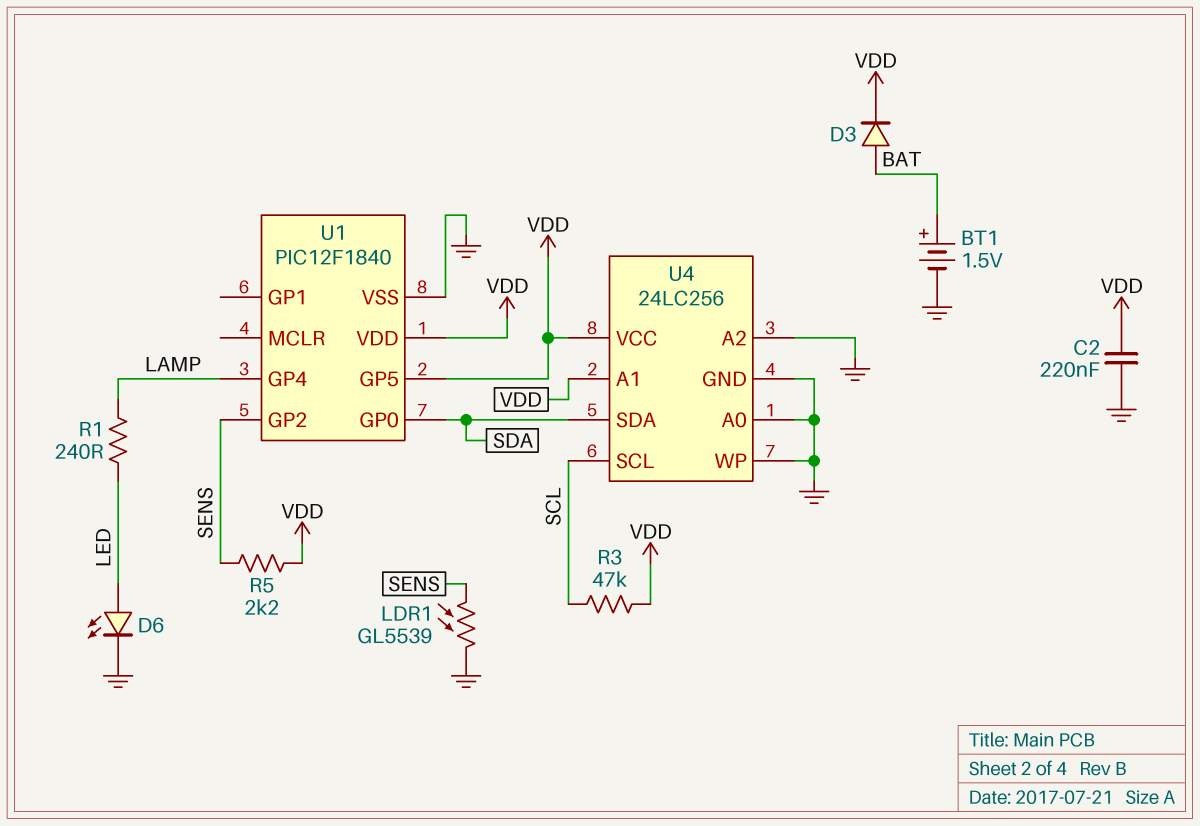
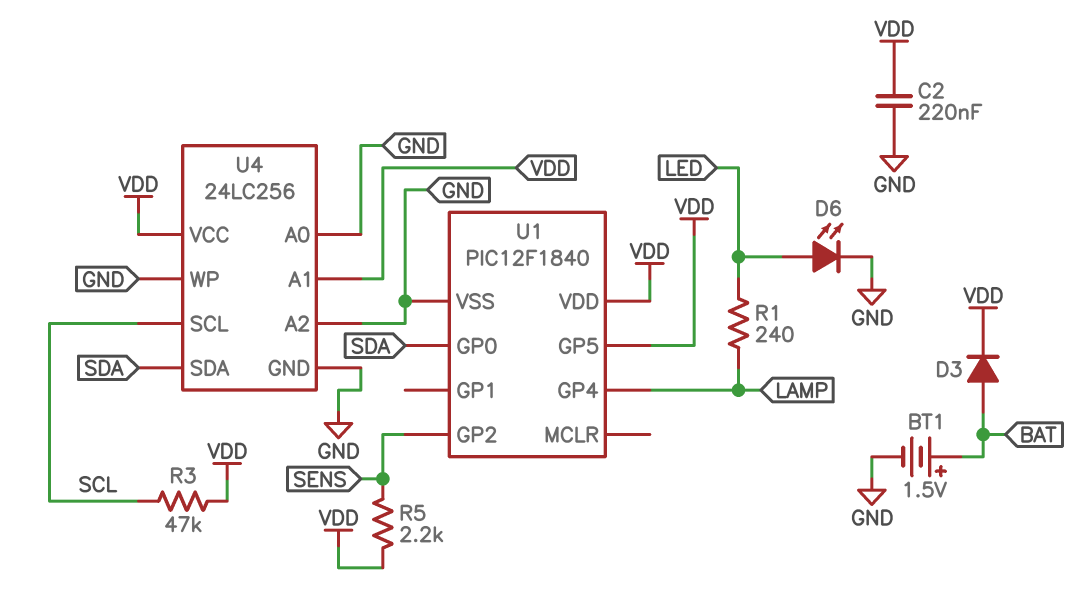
LDR1: GL5539 (GND, SENS) -> none

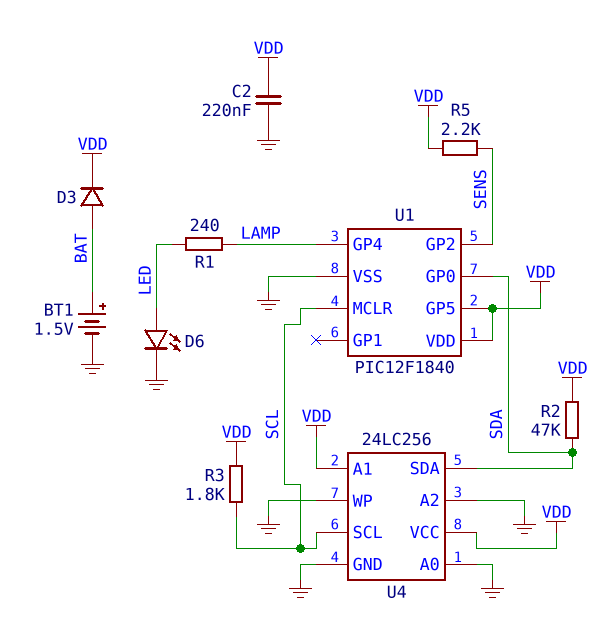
R2: none -> 47k (SDA, VDD)
R3: 47k (SCL, VDD) -> 1.8k (SCL, VDD)
U1 pin MCLR: none -> SCL

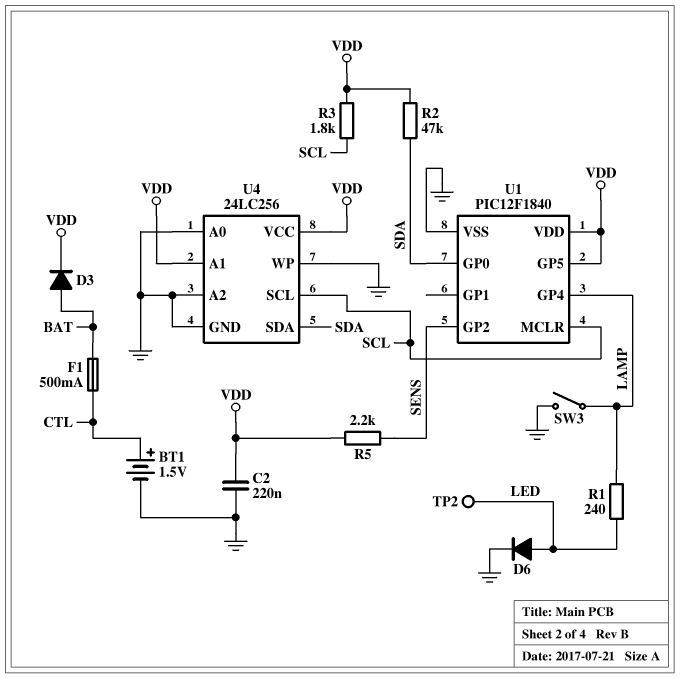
BT1: 1.5V (plus BAT, minus GND) -> 1.5V (plus CTL, minus GND)
D6: LED (A LED, K GND) -> diode (A LED, K GND)
F1: none -> 500mA (BAT, CTL)
SW3: none -> switch (GND, LAMP)
TP2: none -> test point (LED)

